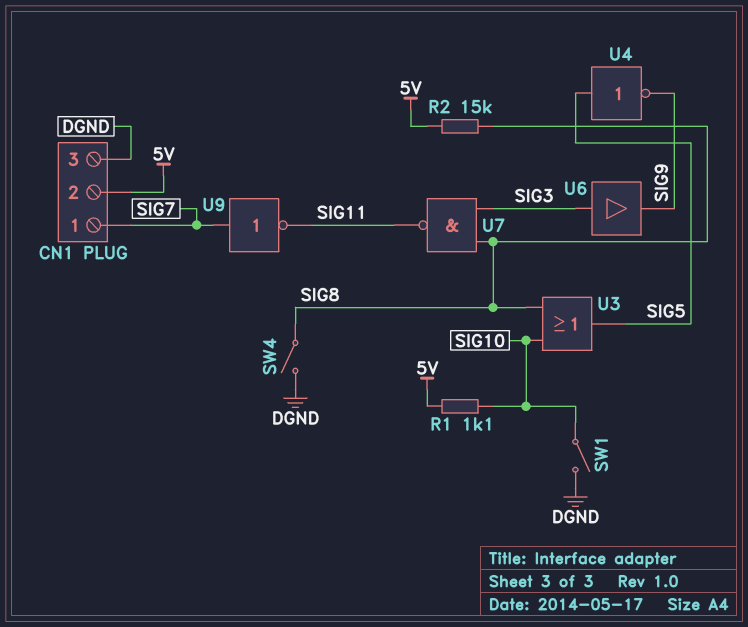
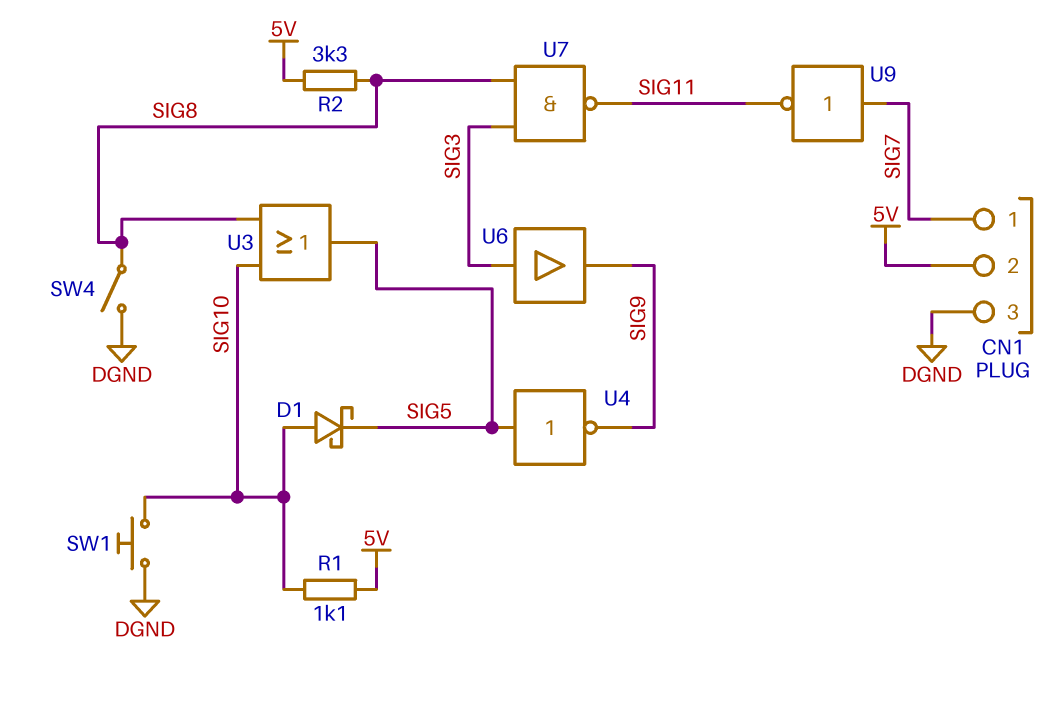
D1: none -> schottky (A SIG10, K SIG5)
R2: 15k (5V, SIG8) -> 3.3k (5V, SIG8)
SW1: switch (DGND, SIG10) -> button (DGND, SIG10)

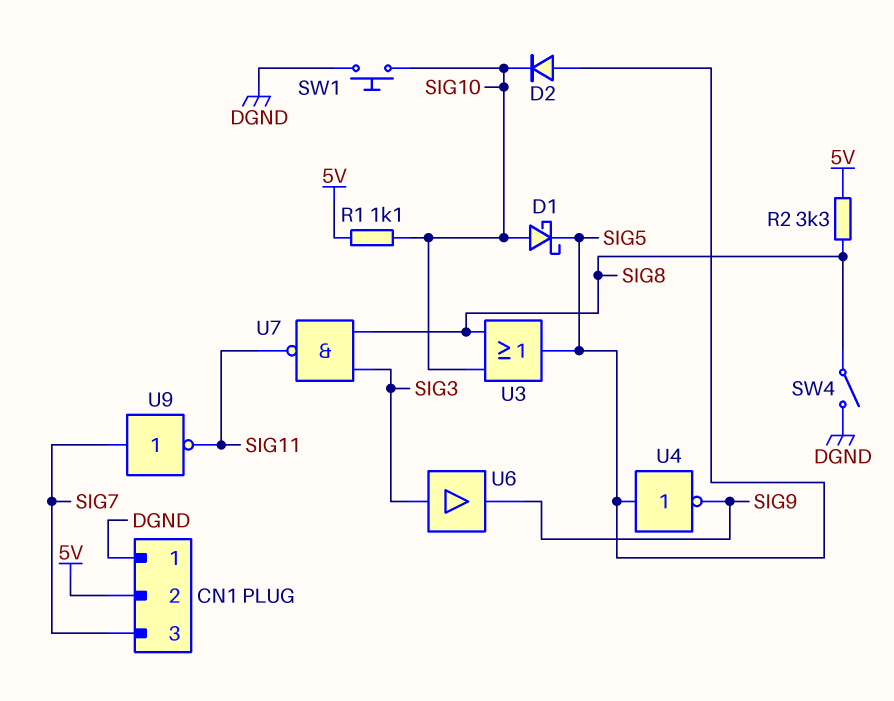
CN1 pin 1: SIG7 -> DGND
CN1 pin 3: DGND -> SIG7
D2: none -> diode (A SIG5, K SIG10)

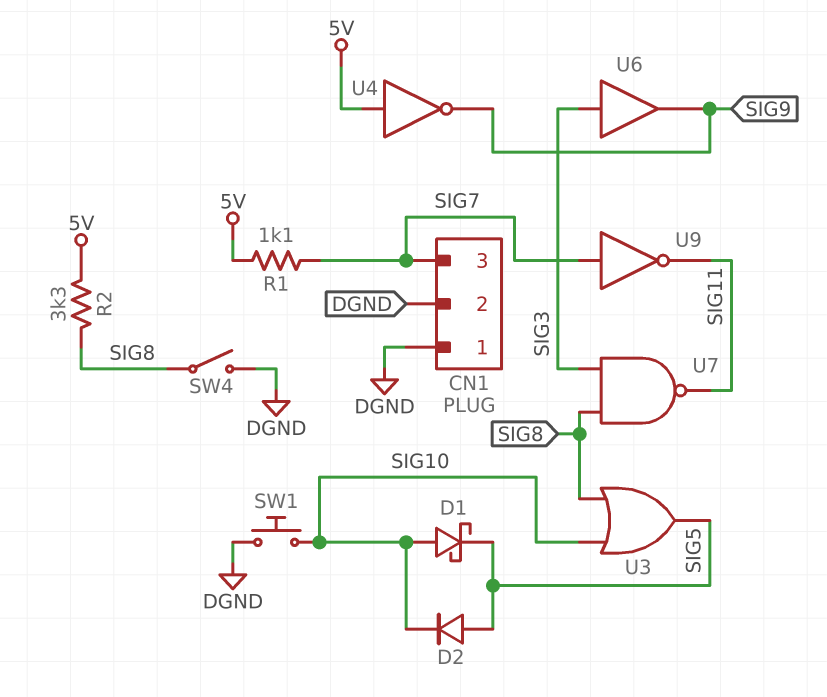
CN1 pin 2: 5V -> DGND
R1: 1.1k (5V, SIG10) -> 1.1k (5V, SIG7)
U4: NOT (in SIG5, out SIG9) -> NOT (in 5V, out SIG9)

